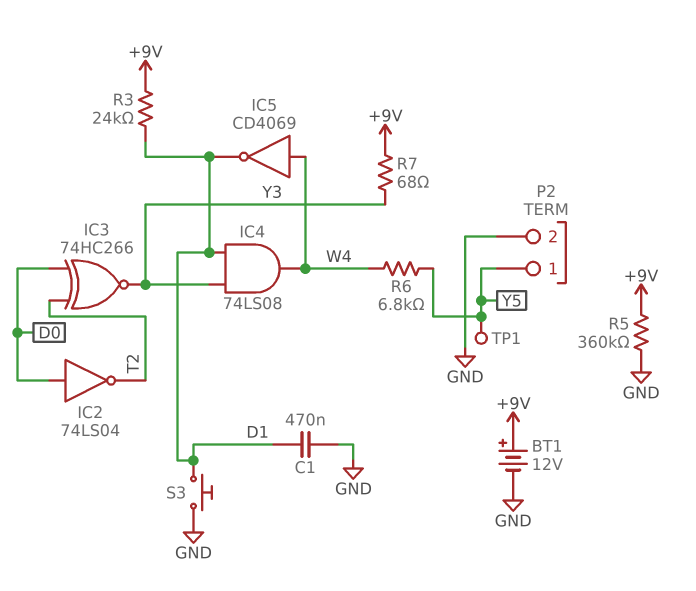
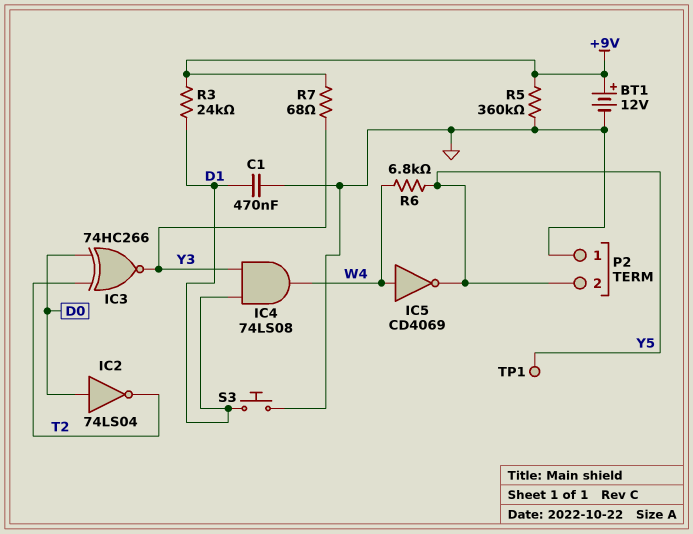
IC5: NOT CD4069 (in W4, out D1) -> NOT CD4069 (in W4, out Y5)
P2 pin 1: Y5 -> GND
P2 pin 2: GND -> Y5

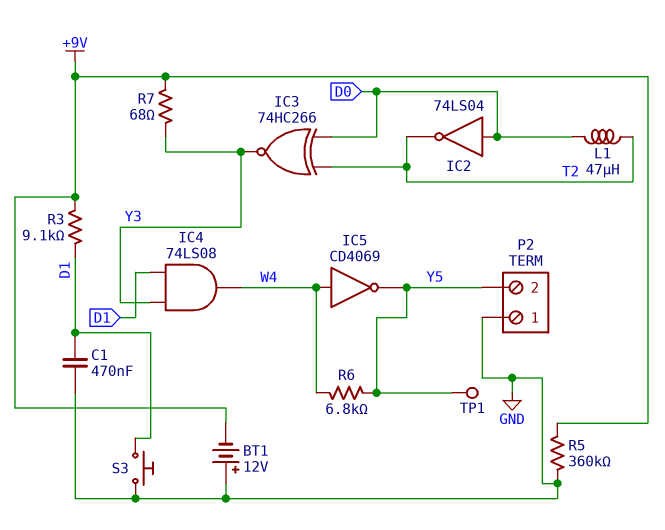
BT1: 12V (plus +9V, minus GND) -> 12V (plus GND, minus +9V)
L1: none -> 47uH (D0, T2)
R3: 24k (+9V, D1) -> 9.1k (+9V, D1)

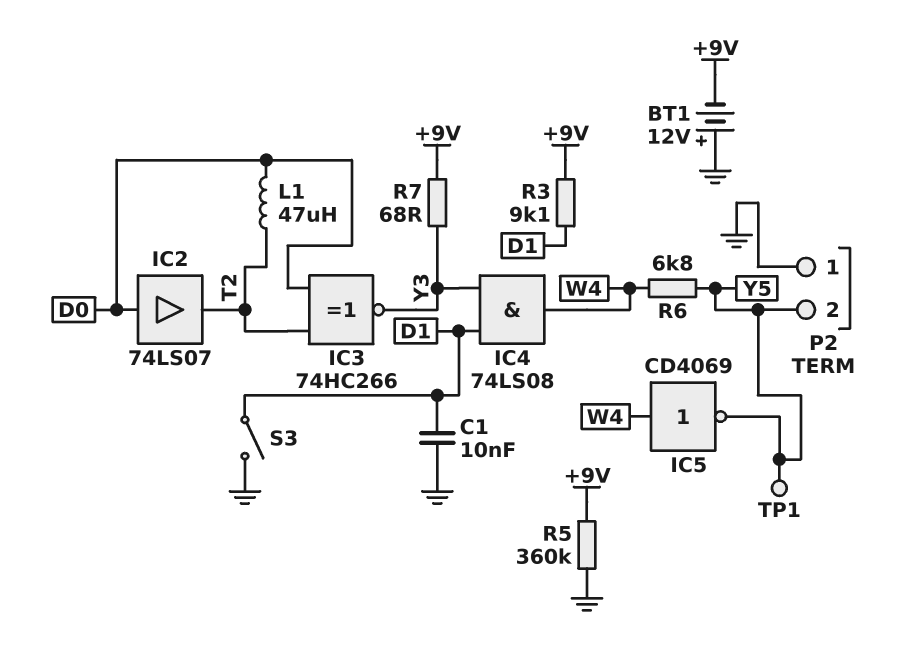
C1: 470nF (D1, GND) -> 10nF (D1, GND)
IC2: NOT 74LS04 (in D0, out T2) -> buffer 74LS07 (in D0, out T2)
S3: button (D1, GND) -> switch (D1, GND)

